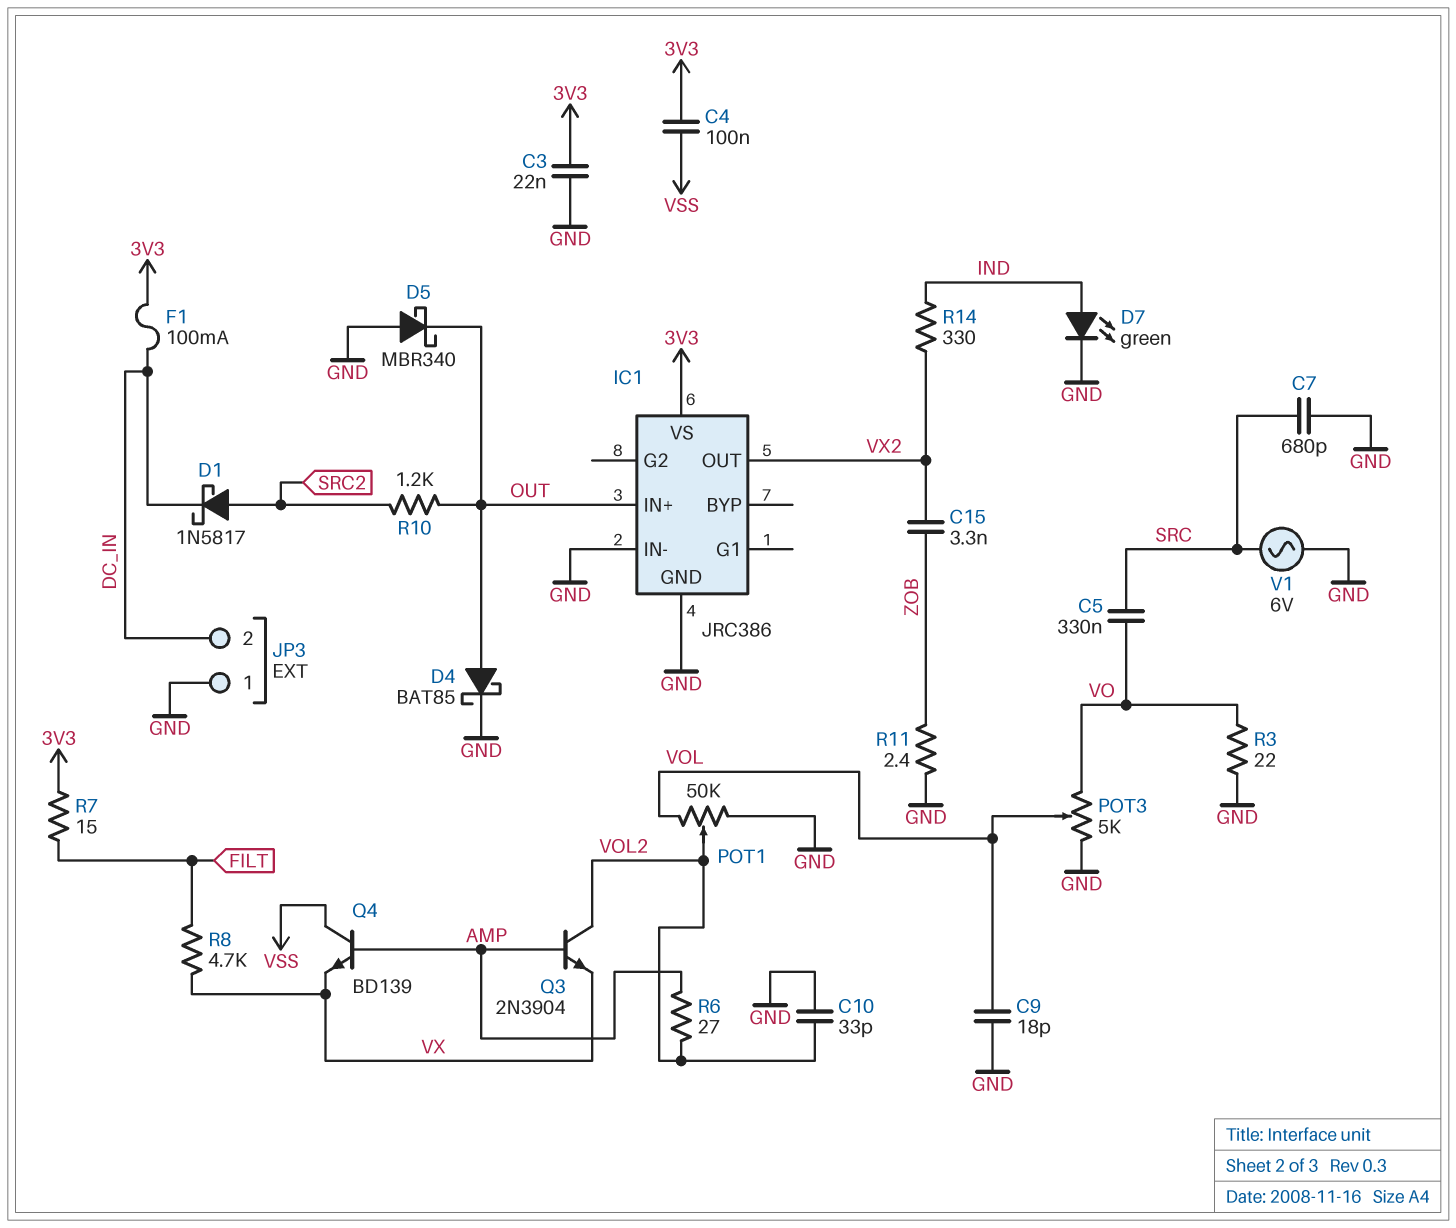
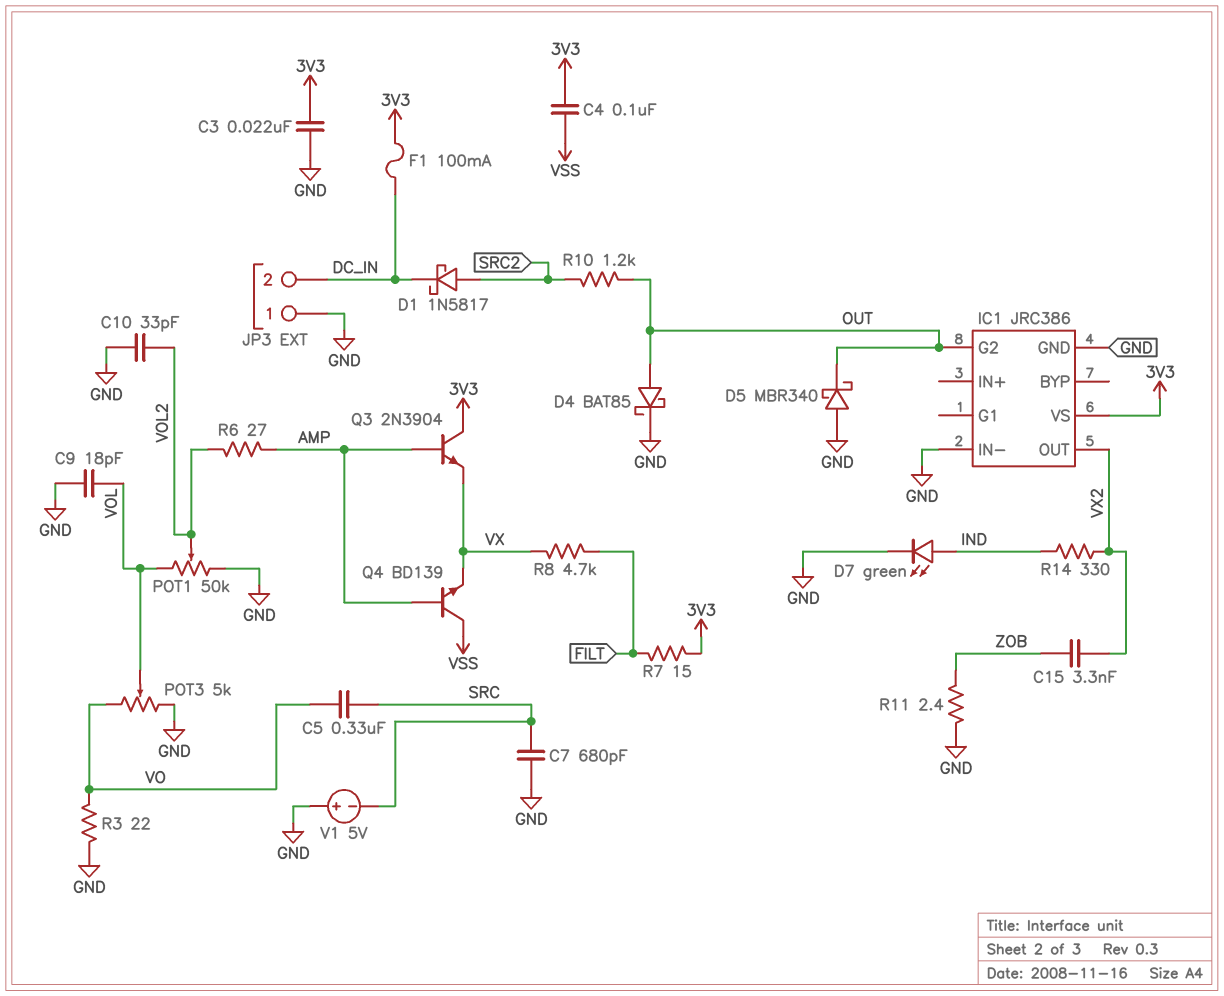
IC1 pin G2: none -> OUT
IC1 pin IN+: OUT -> none
Q3: NPN 2N3904 (B AMP, C VOL2, E VX) -> NPN 2N3904 (B AMP, C 3V3, E VX)
V1: AC 6V (GND, SRC) -> 5V (plus GND, minus SRC)

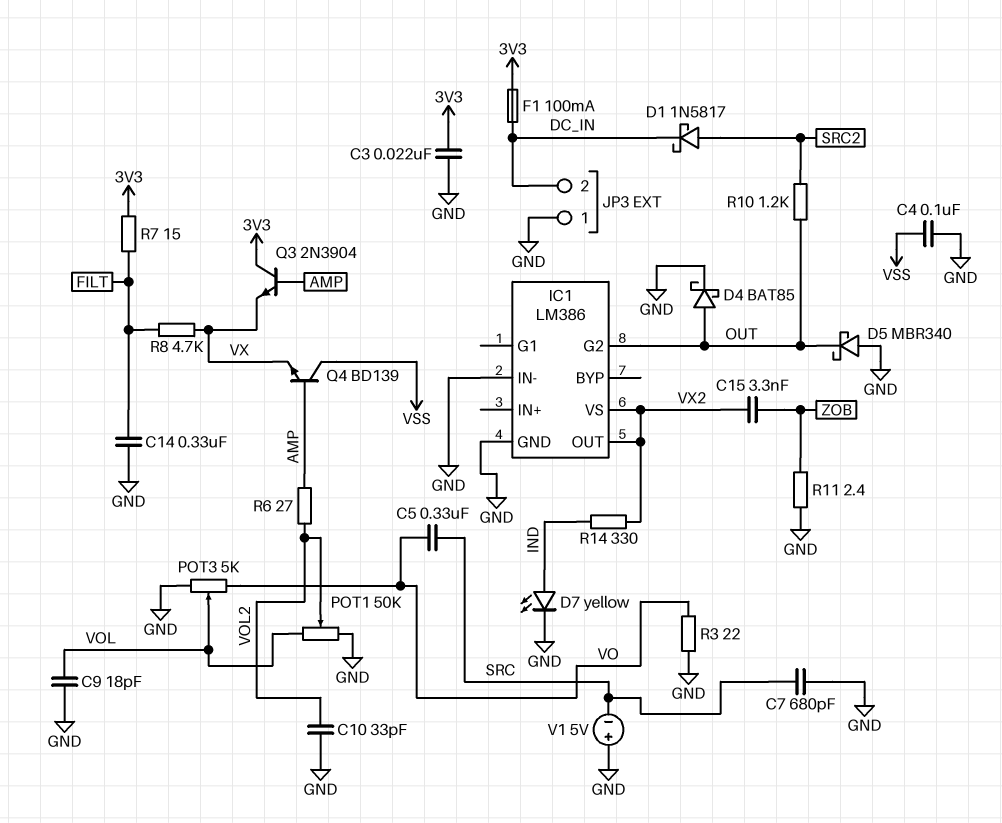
C4: 100nF (3V3, VSS) -> 100nF (GND, VSS)
C14: none -> 330nF (FILT, GND)
D7: LED green (A IND, K GND) -> LED yellow (A IND, K GND)
IC1: JRC386 -> LM386
IC1 pin VS: 3V3 -> VX2

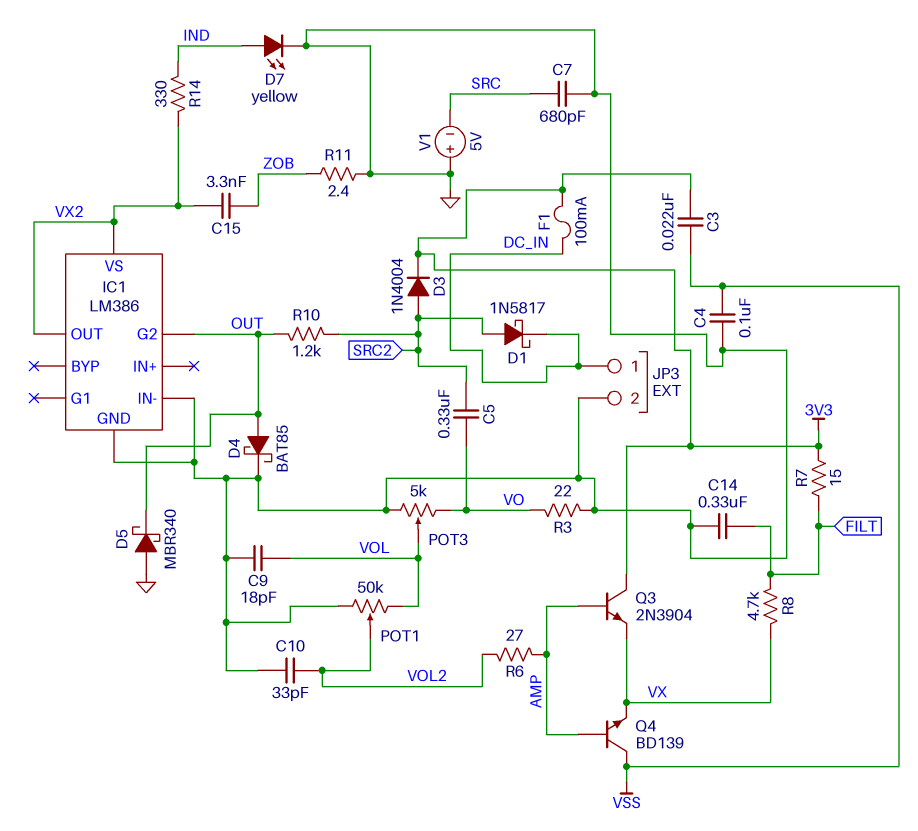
C3: 22nF (3V3, GND) -> 22nF (3V3, VSS)
C5: 330nF (SRC, VO) -> 330nF (SRC2, VO)
D3: none -> diode 1N4004 (A SRC2, K 3V3)
JP3 pin 1: GND -> DC_IN
JP3 pin 2: DC_IN -> GND

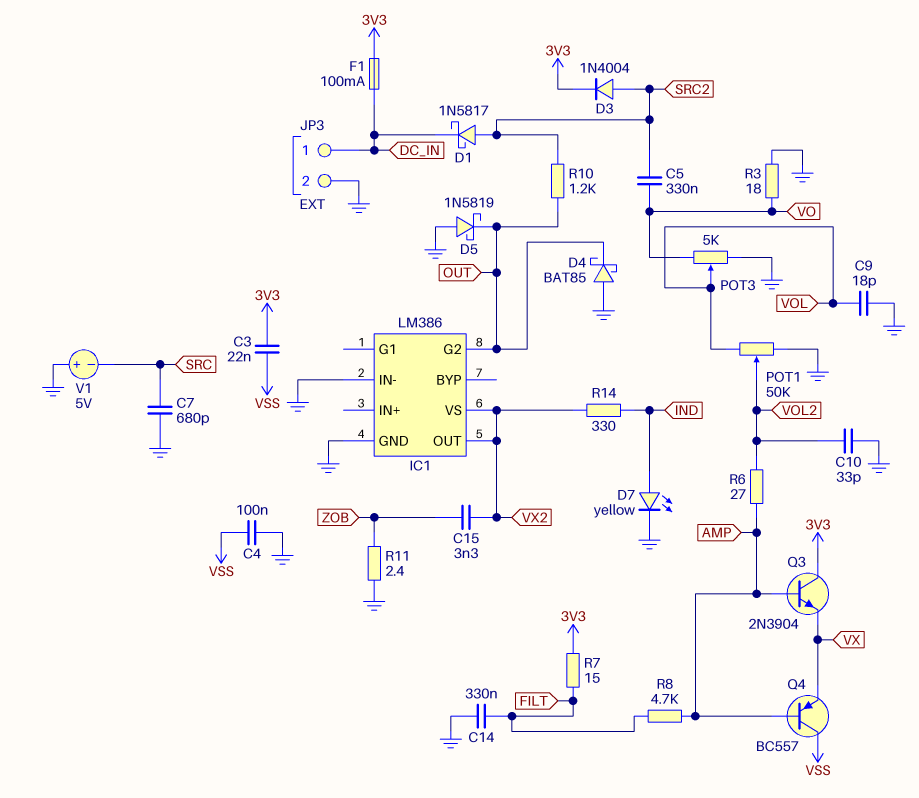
D4: schottky BAT85 (A OUT, K GND) -> schottky BAT85 (A GND, K OUT)
D5: schottky MBR340 (A GND, K OUT) -> schottky 1N5819 (A GND, K OUT)
Q4: NPN BD139 (B AMP, C VSS, E VX) -> PNP BC557 (B AMP, C VSS, E VX)
R3: 22 (GND, VO) -> 18 (GND, VO)
R8: 4.7k (FILT, VX) -> 4.7k (AMP, FILT)

